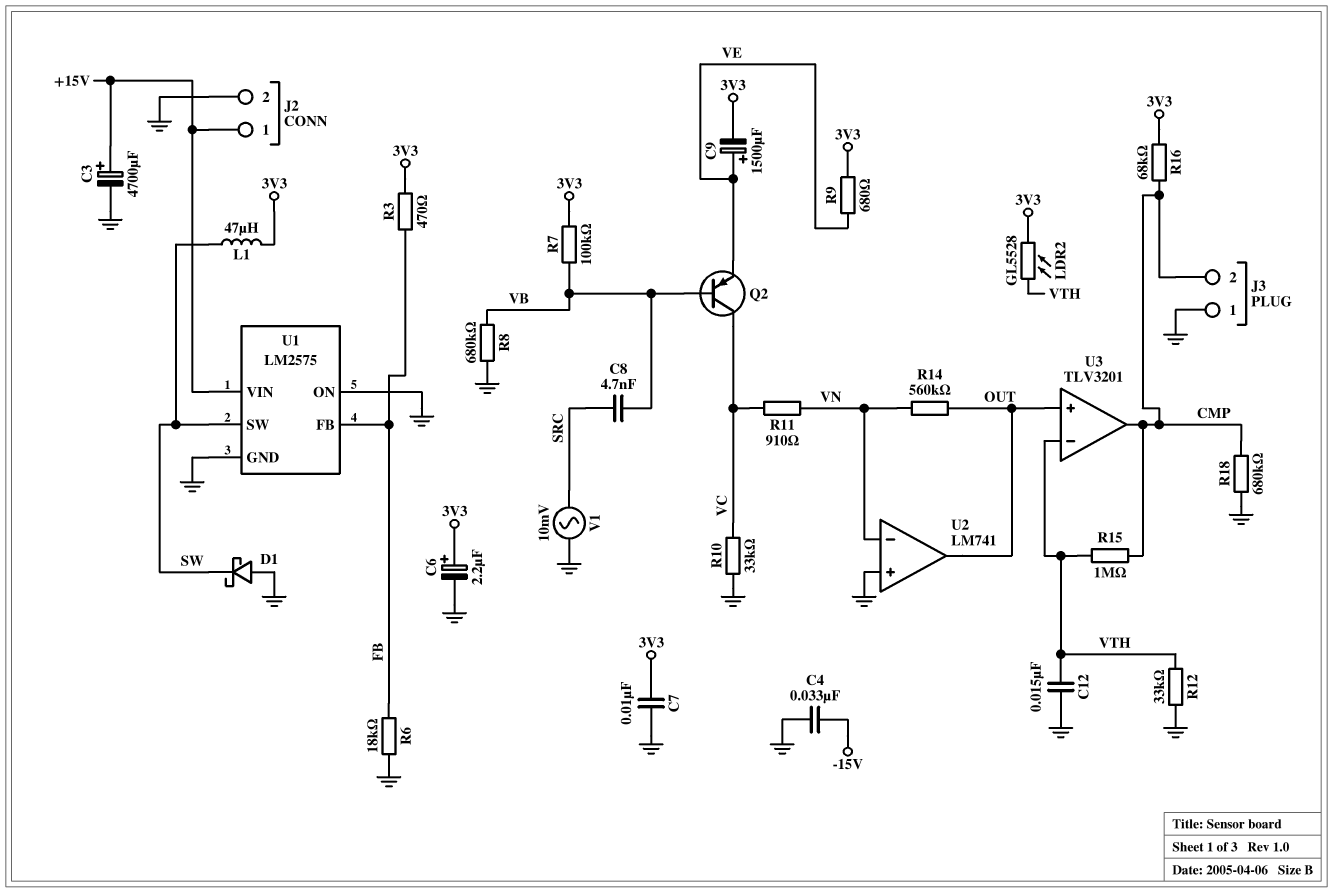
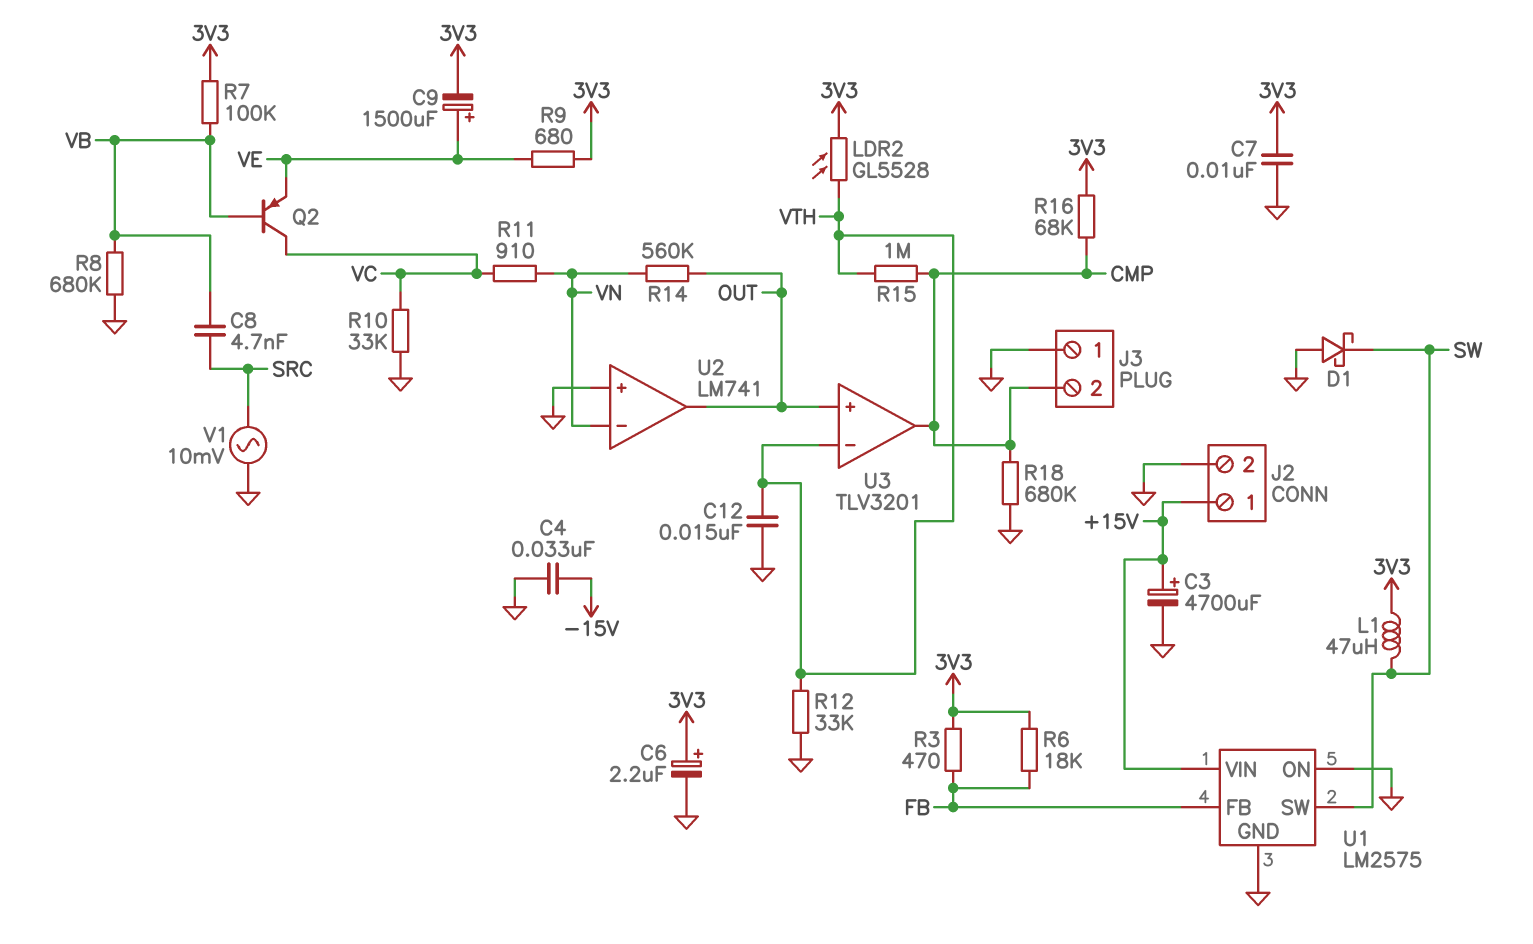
R6: 18k (FB, GND) -> 18k (3V3, FB)

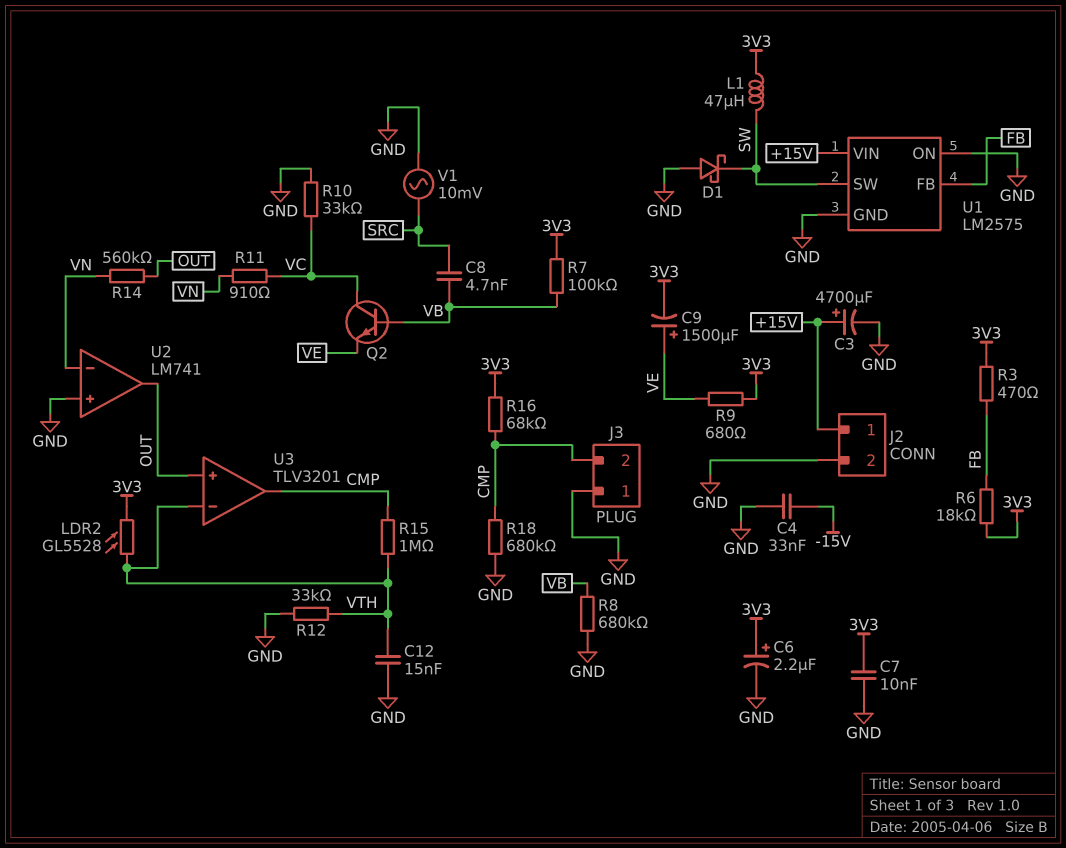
Q2: PNP (B VB, C VC, E VE) -> NPN (B VB, C VC, E VE)

